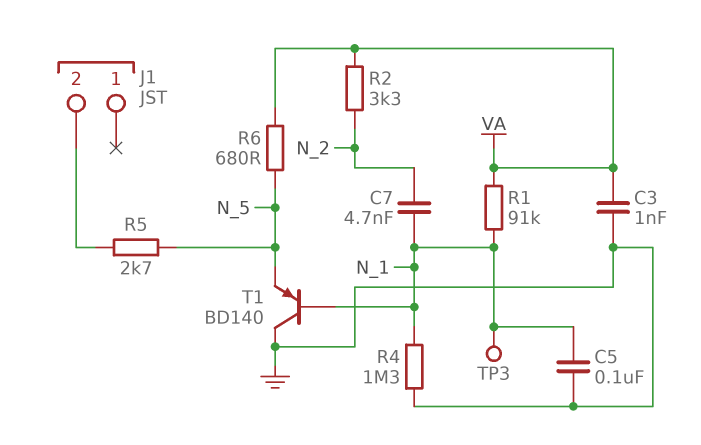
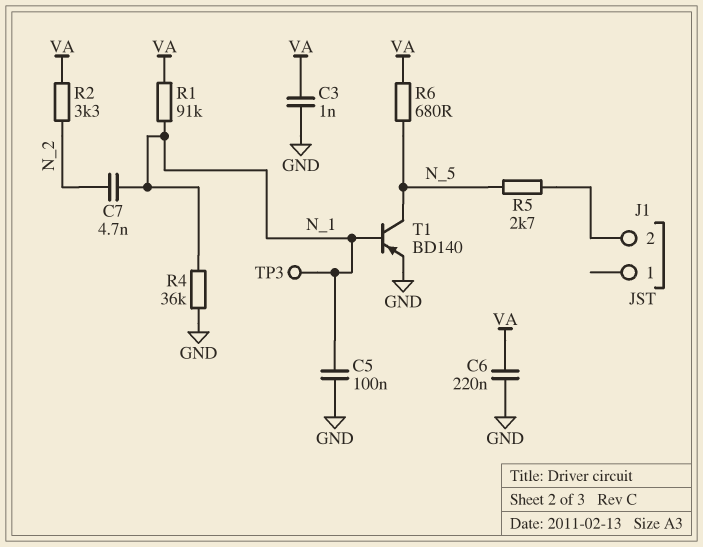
C6: none -> 220nF (GND, VA)
R4: 1.3M (GND, N_1) -> 36k (GND, N_1)
T1: PNP BD140 (B N_1, C GND, E N_5) -> PNP BD140 (B N_1, C N_5, E GND)

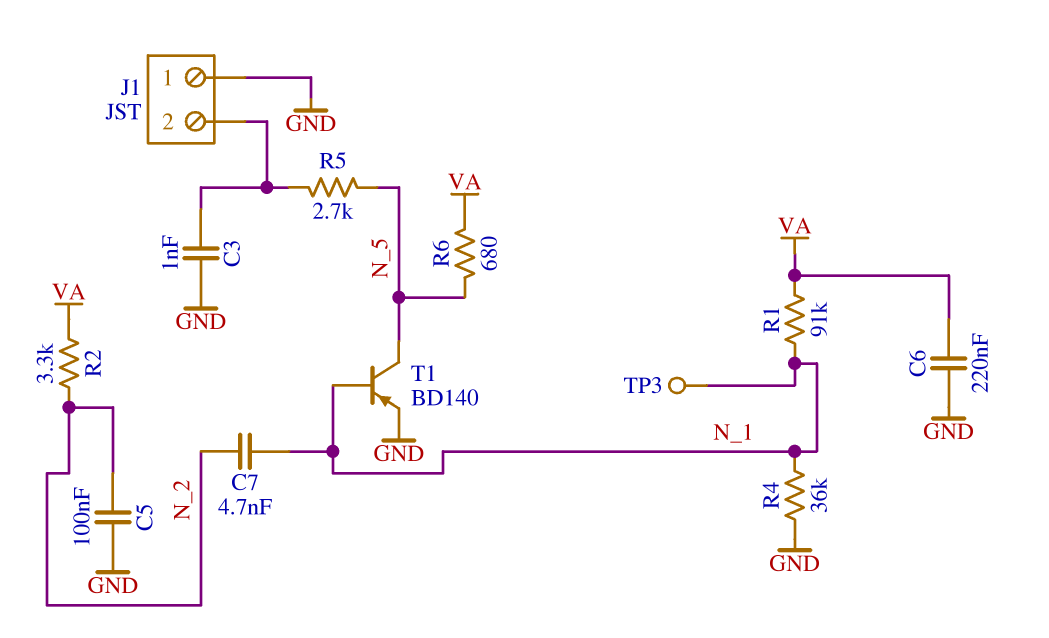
C3: 1nF (GND, VA) -> 1nF (GND, J1/2)
C5: 100nF (GND, N_1) -> 100nF (GND, N_2)
J1 pin 1: none -> GND

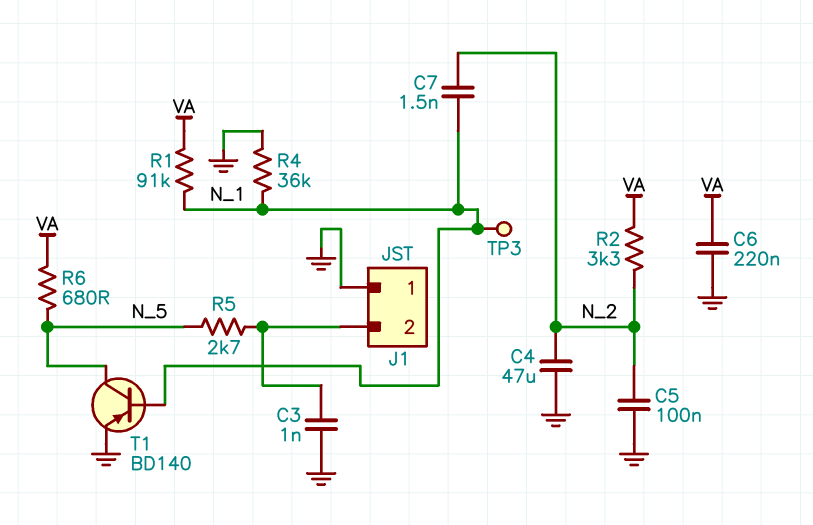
C4: none -> 47uF (GND, N_2)
C7: 4.7nF (N_1, N_2) -> 1.5nF (N_1, N_2)

